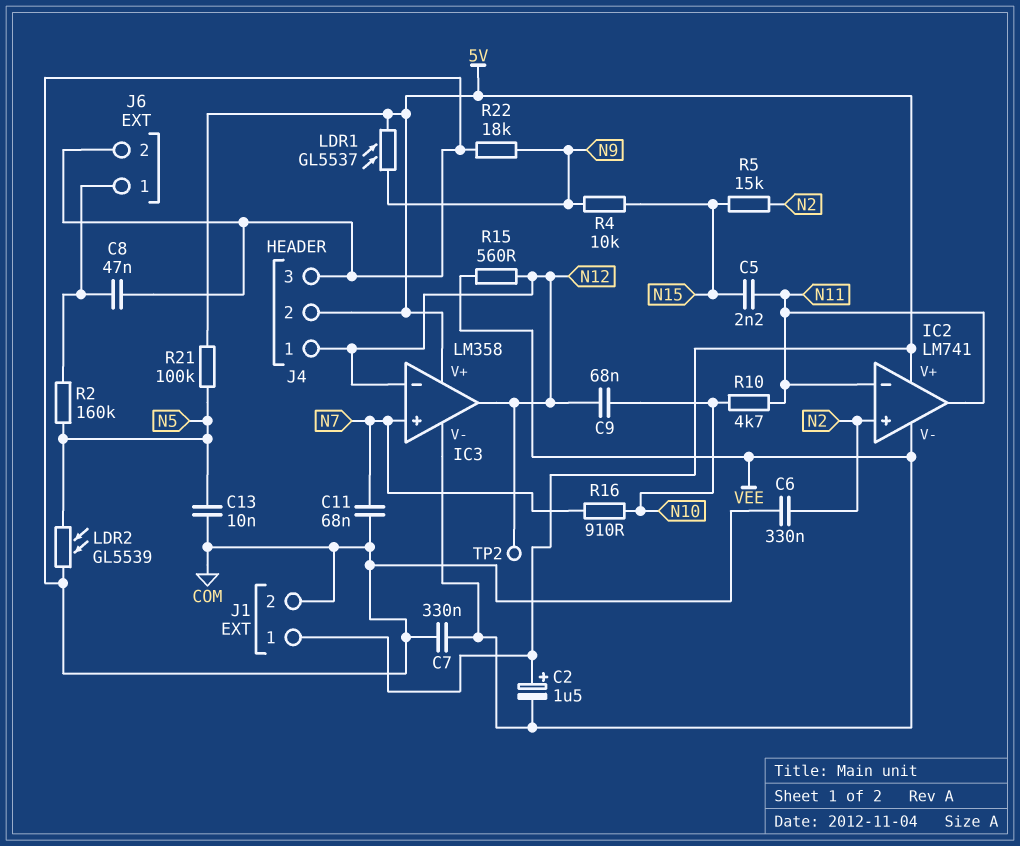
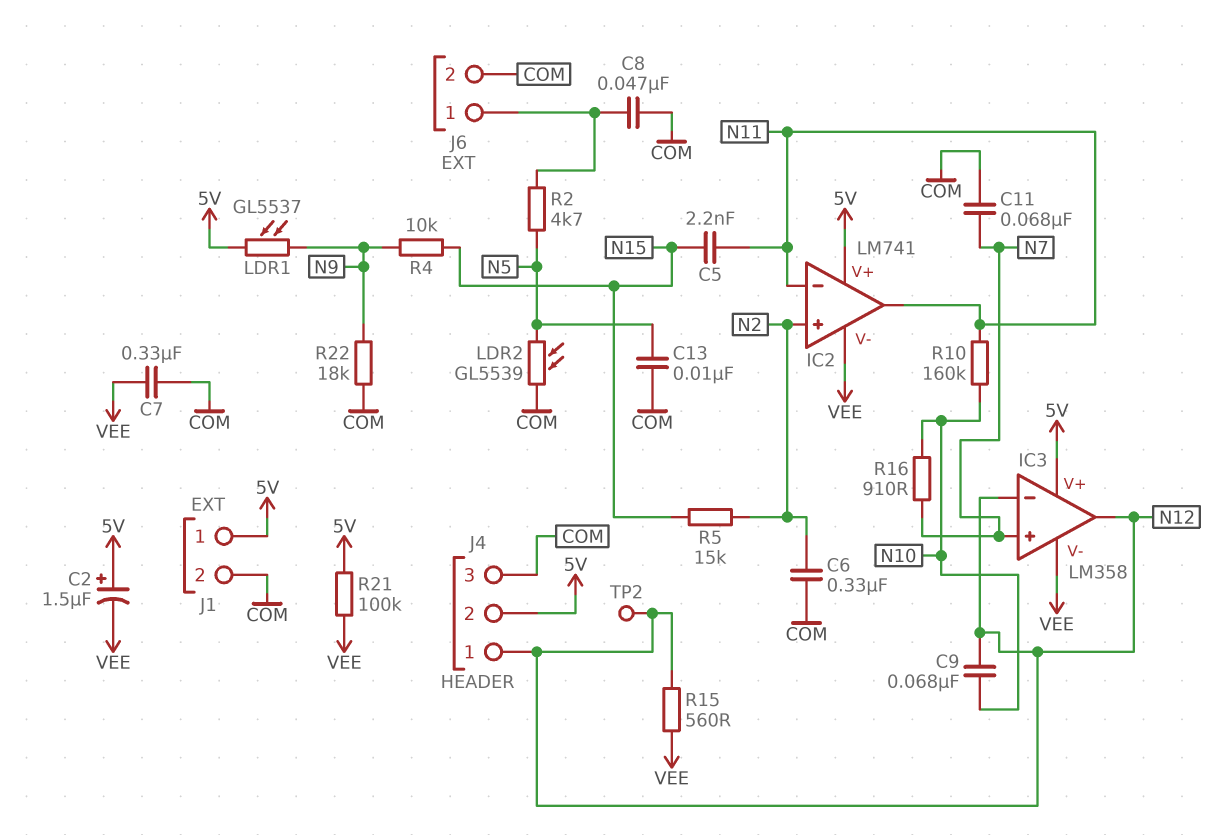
R2: 160k (J6/1, N5) -> 4.7k (J6/1, N5)
R10: 4.7k (N10, N11) -> 160k (N10, N11)
R21: 100k (5V, N5) -> 100k (5V, VEE)

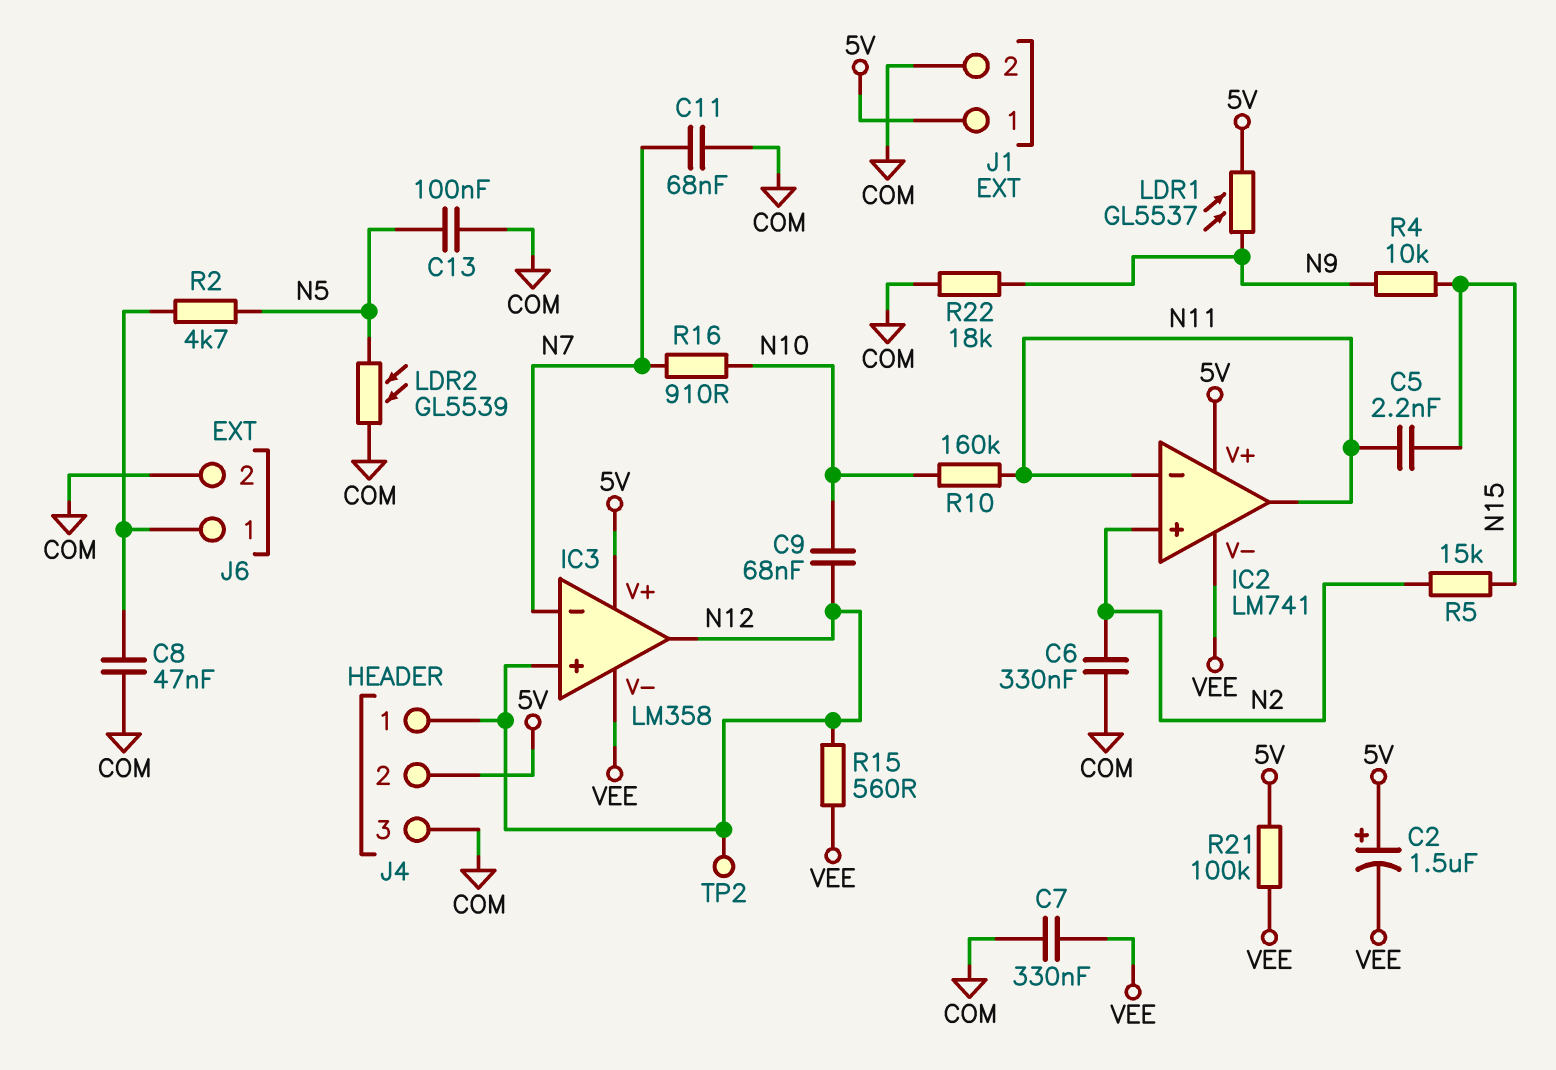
C13: 10nF (COM, N5) -> 100nF (COM, N5)
IC3 pin in+: N7 -> N12
IC3 pin in-: N12 -> N7

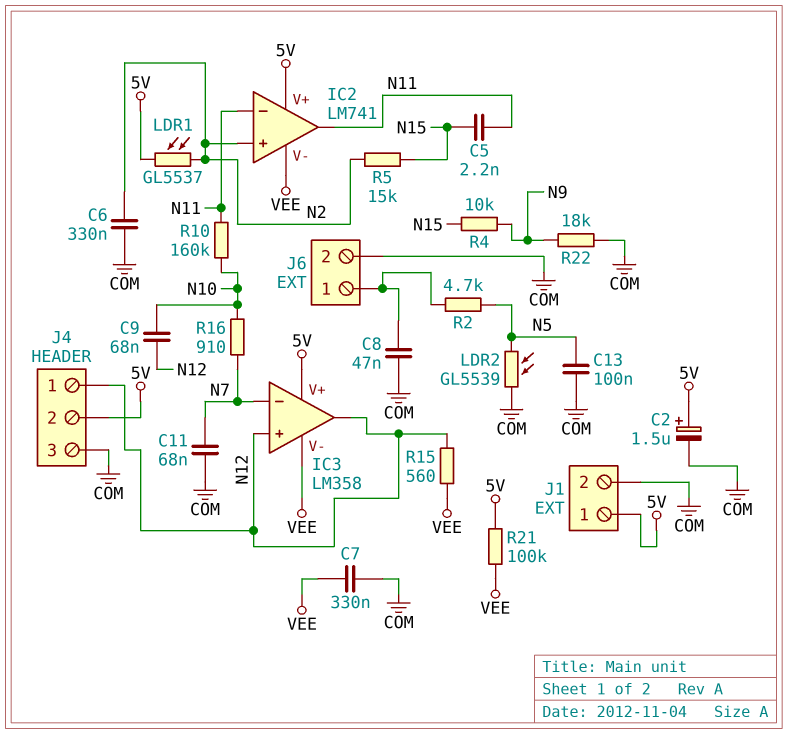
C2: 1.5uF (plus 5V, minus VEE) -> 1.5uF (plus 5V, minus COM)
LDR1: GL5537 (5V, N9) -> GL5537 (5V, N2)
TP2: test point (N12) -> none

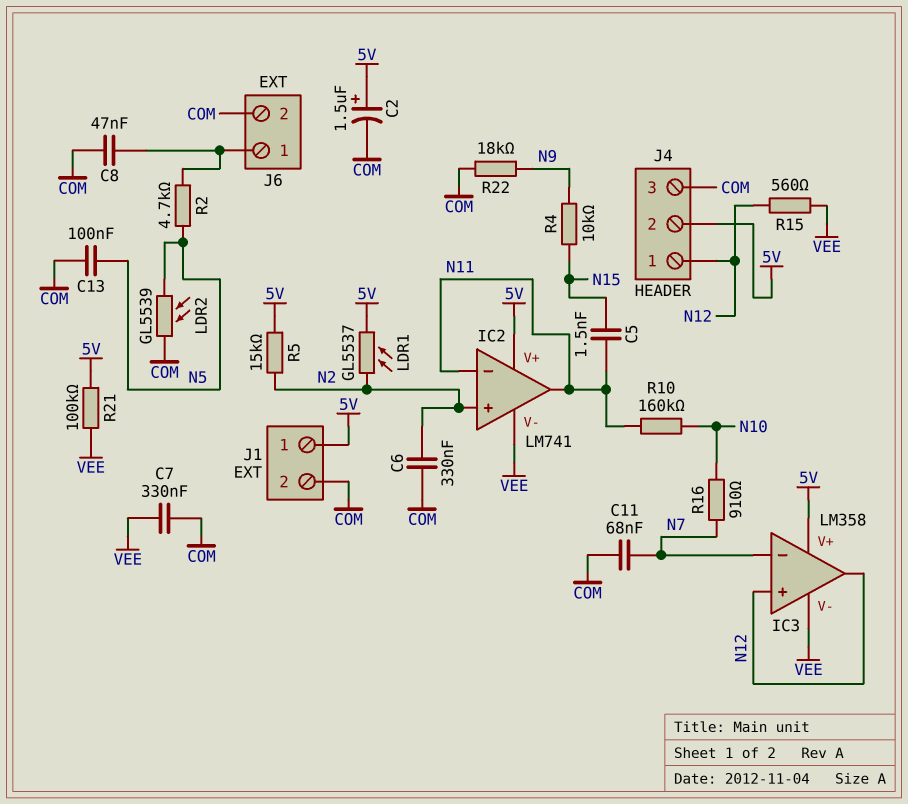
C5: 2.2nF (N11, N15) -> 1.5nF (N11, N15)
C9: 68nF (N10, N12) -> none
R5: 15k (N2, N15) -> 15k (5V, N2)

